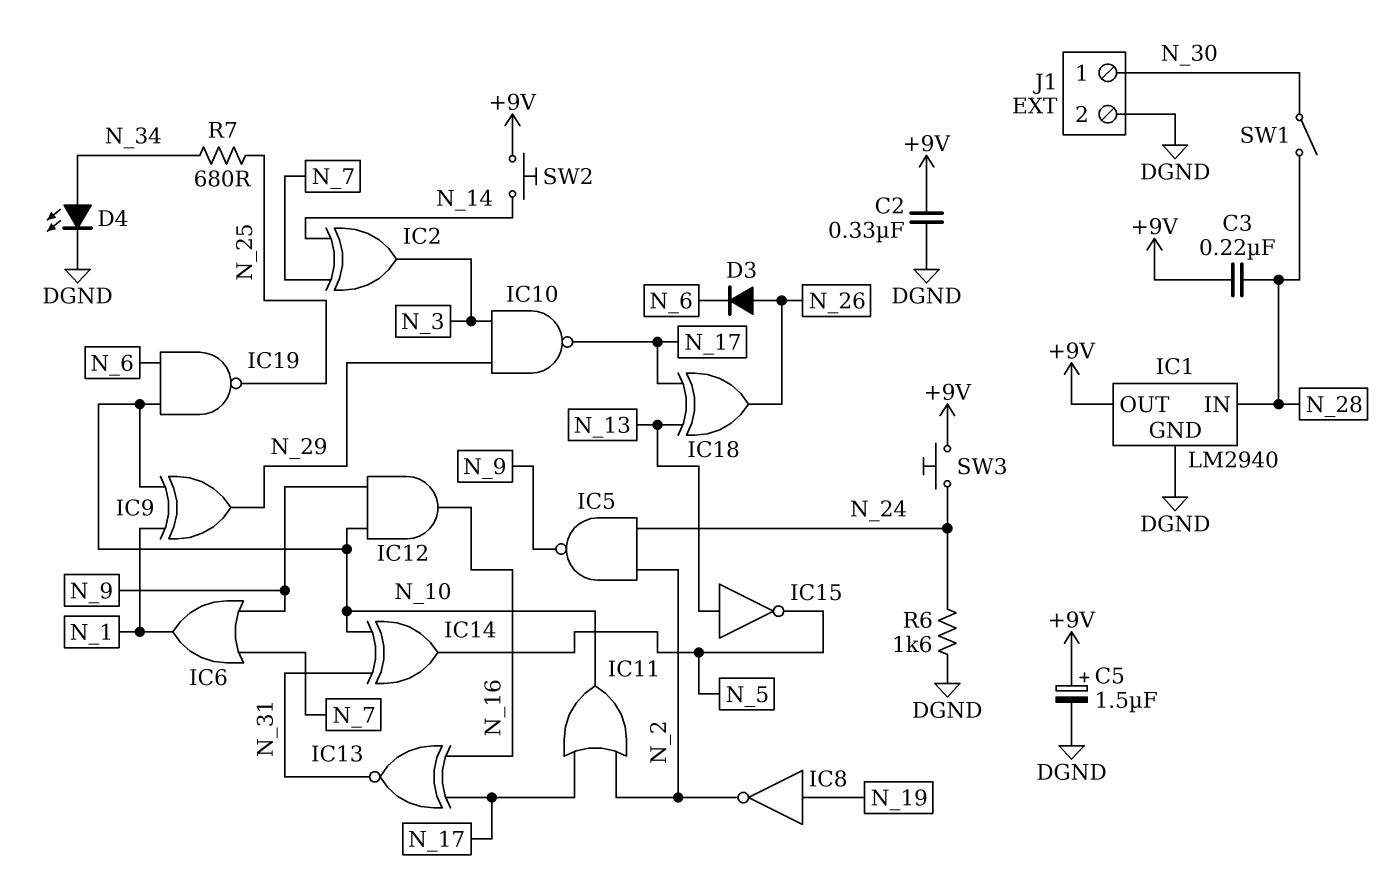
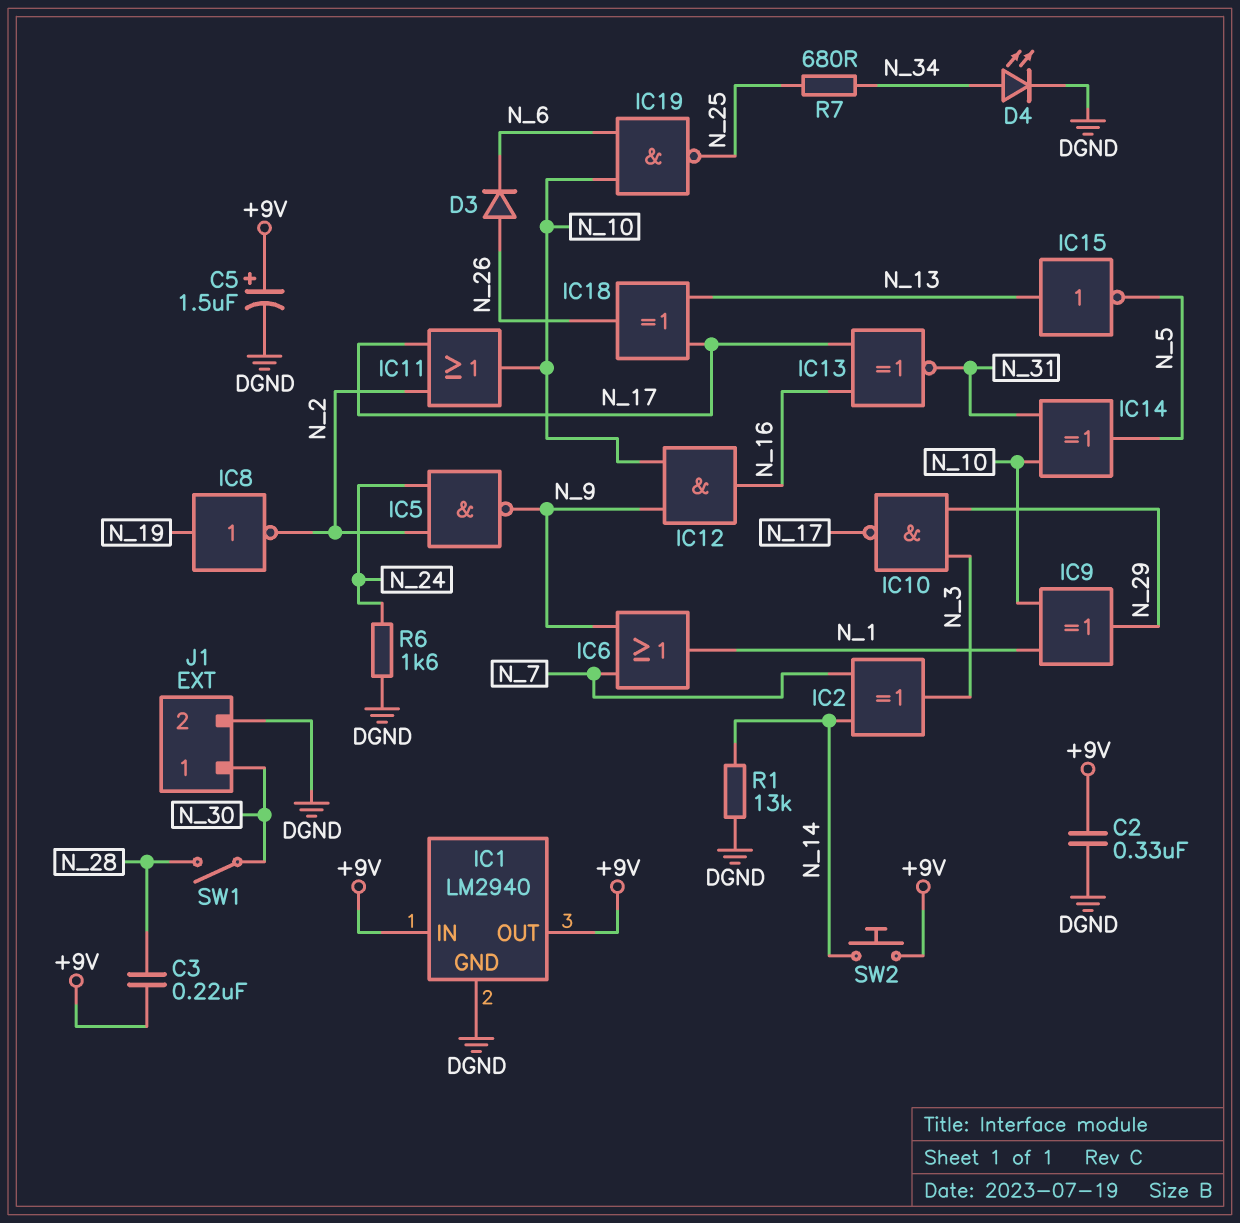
IC1 pin IN: N_28 -> +9V
R1: none -> 13k (DGND, N_14)
SW3: button (+9V, N_24) -> none

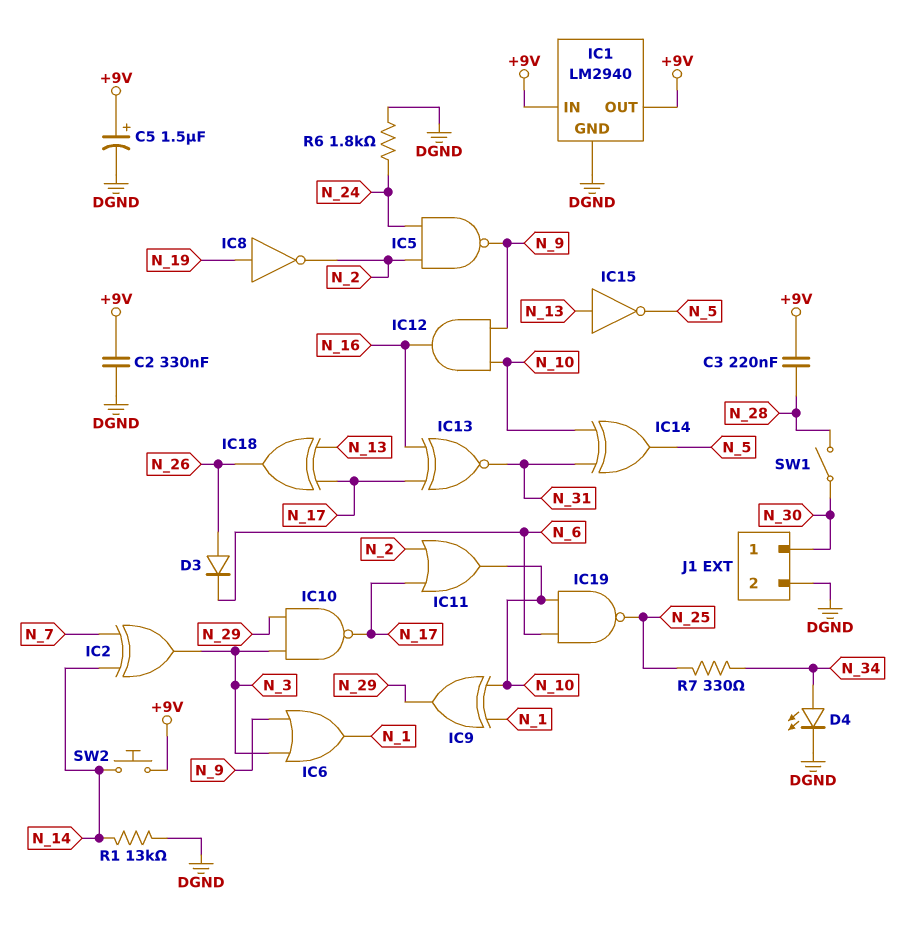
IC6: OR (in N_7, in N_9, out N_1) -> OR (in N_3, in N_9, out N_1)
R6: 1.6k (DGND, N_24) -> 1.8k (DGND, N_24)
R7: 680 (N_25, N_34) -> 330 (N_25, N_34)

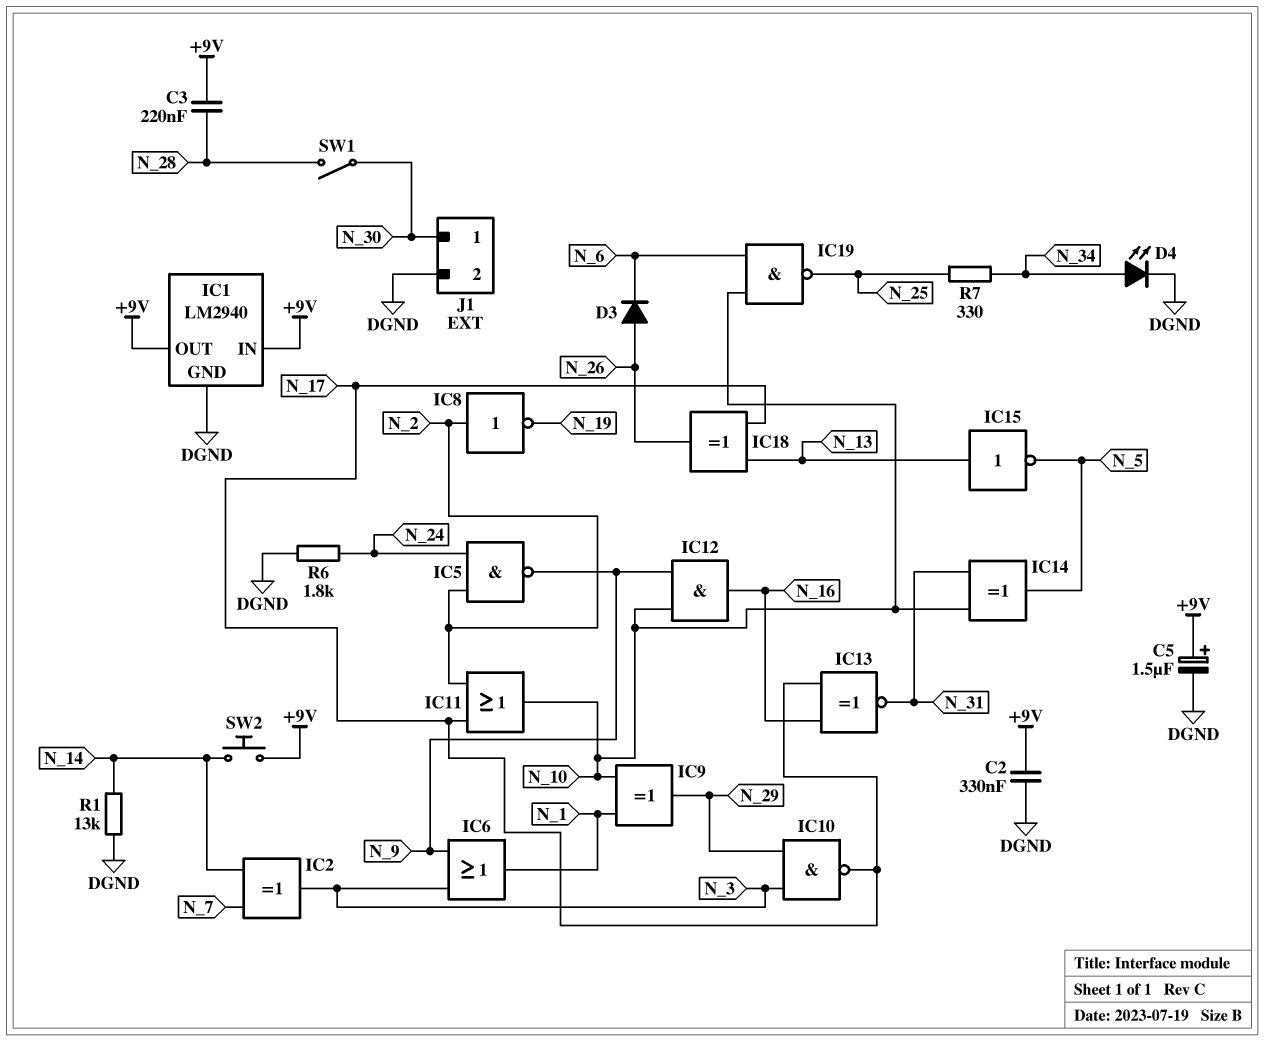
IC8: NOT (in N_19, out N_2) -> NOT (in N_2, out N_19)

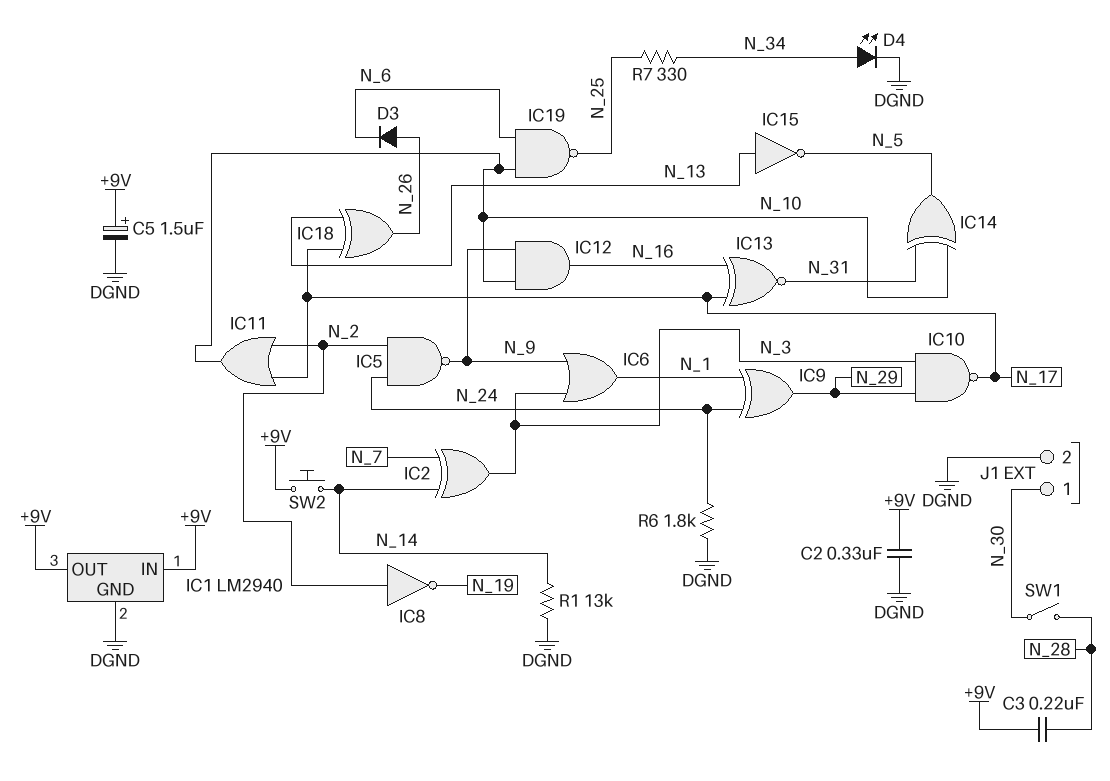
IC9: XOR (in N_1, in N_10, out N_29) -> XOR (in N_1, in N_24, out N_29)

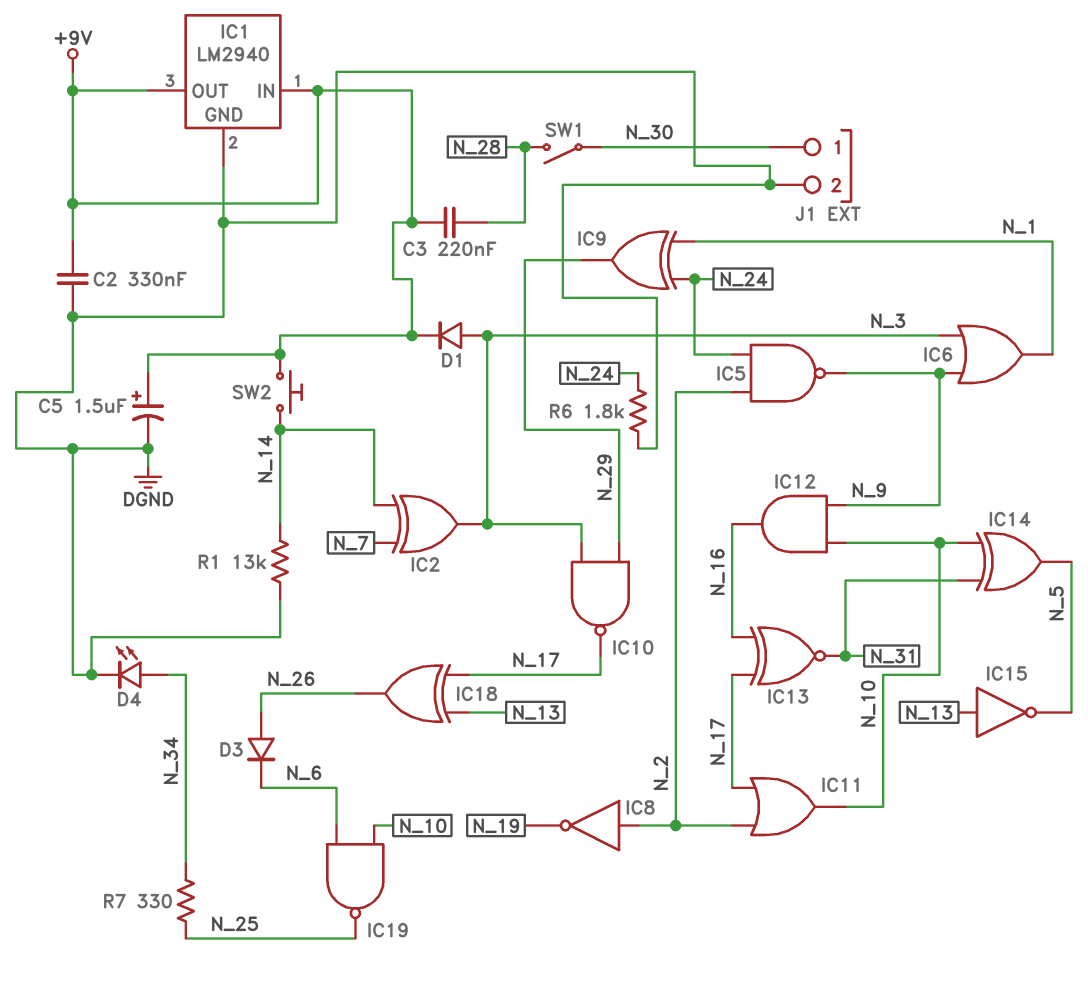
D1: none -> diode (A N_3, K +9V)

